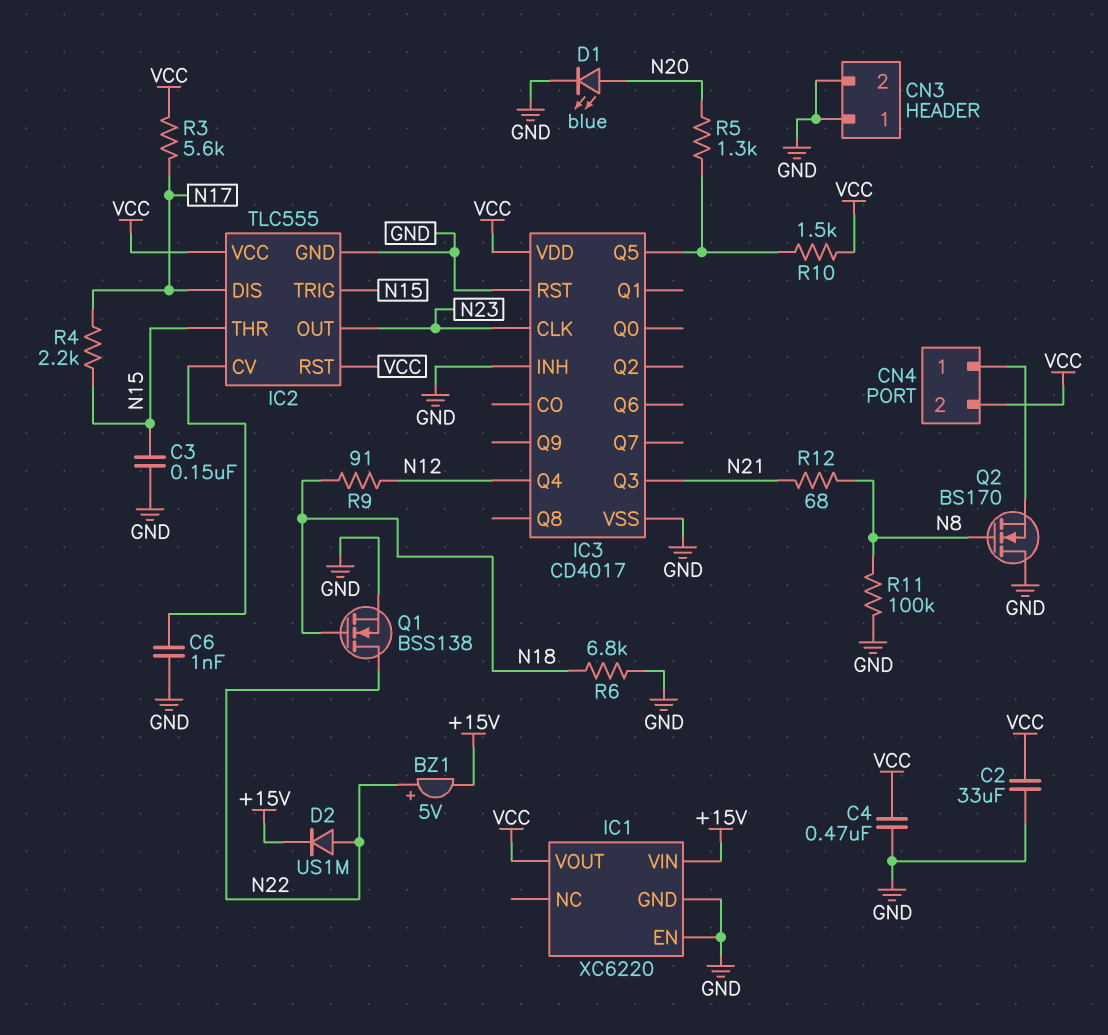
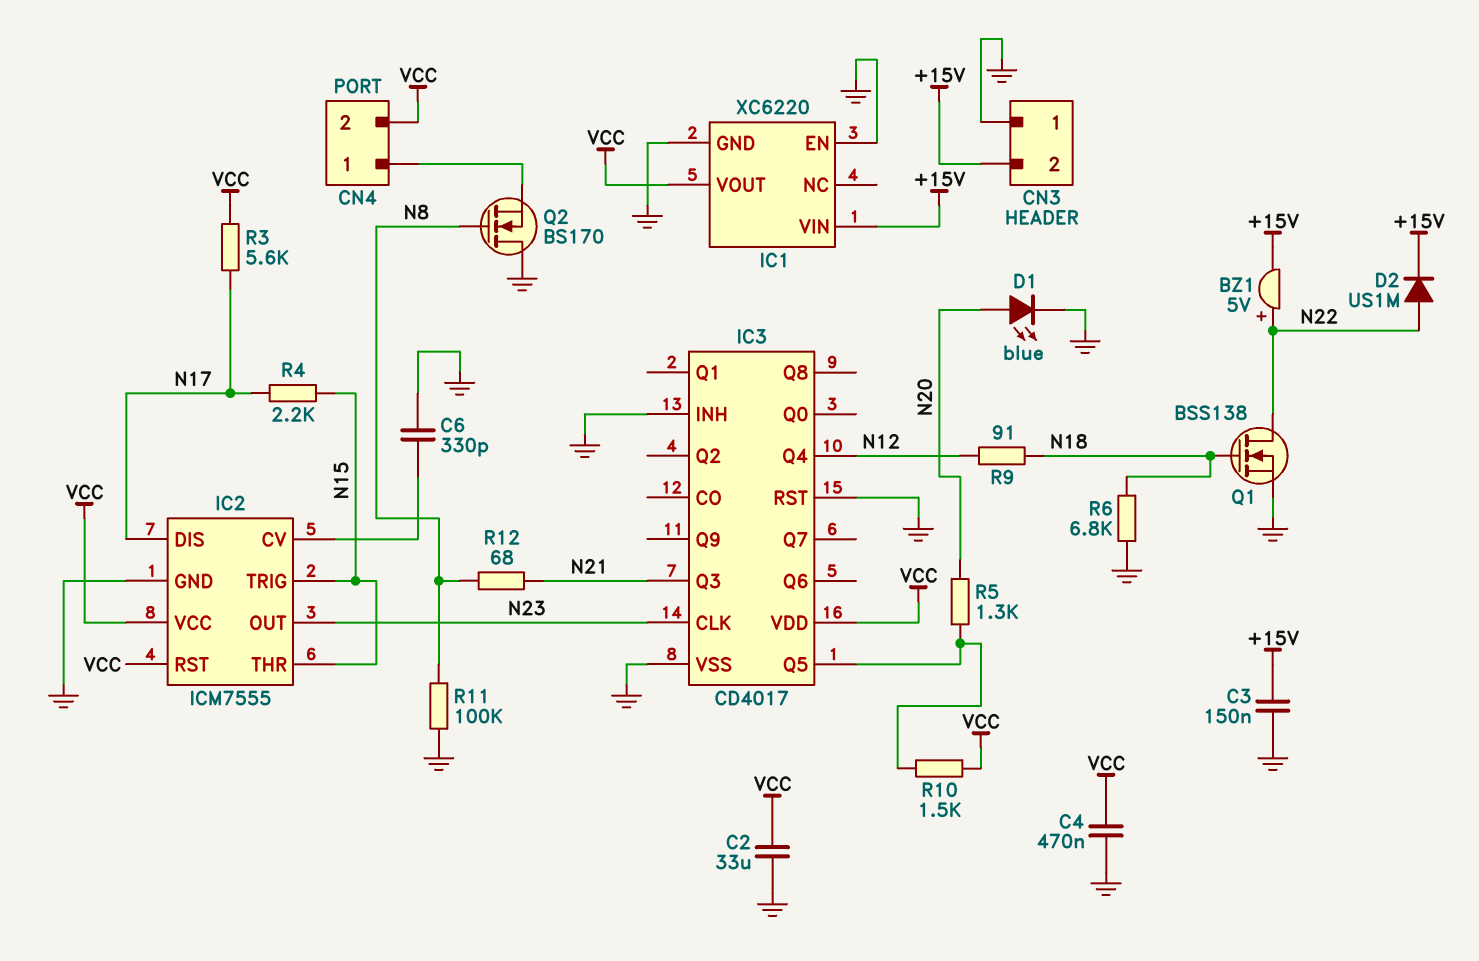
C3: 150nF (GND, N15) -> 150nF (+15V, GND)
C6: 1nF (GND, IC2/CV) -> 330pF (GND, IC2/CV)
CN3 pin 2: GND -> +15V
IC2: TLC555 -> ICM7555

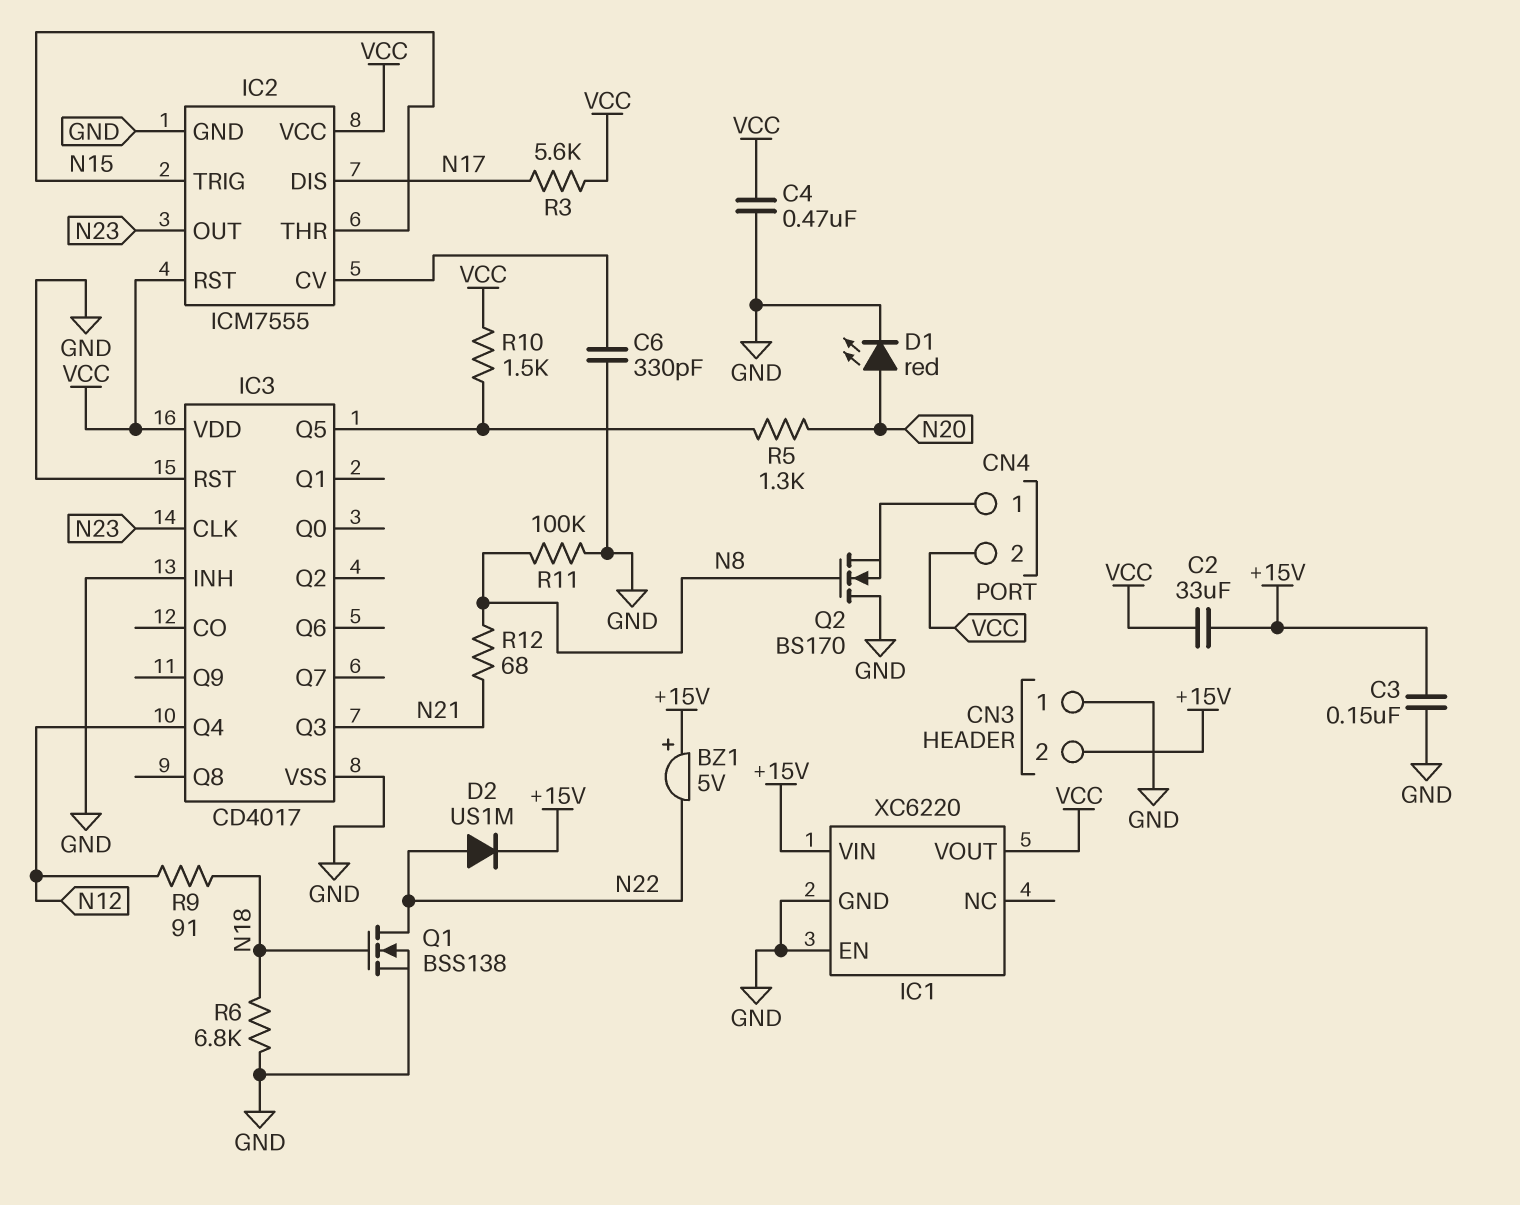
BZ1: buzzer 5V (plus N22, minus +15V) -> buzzer 5V (plus +15V, minus N22)
C2: 33uF (GND, VCC) -> 33uF (+15V, VCC)
D1: LED blue (A N20, K GND) -> LED red (A N20, K GND)
R4: 2.2k (N15, N17) -> none

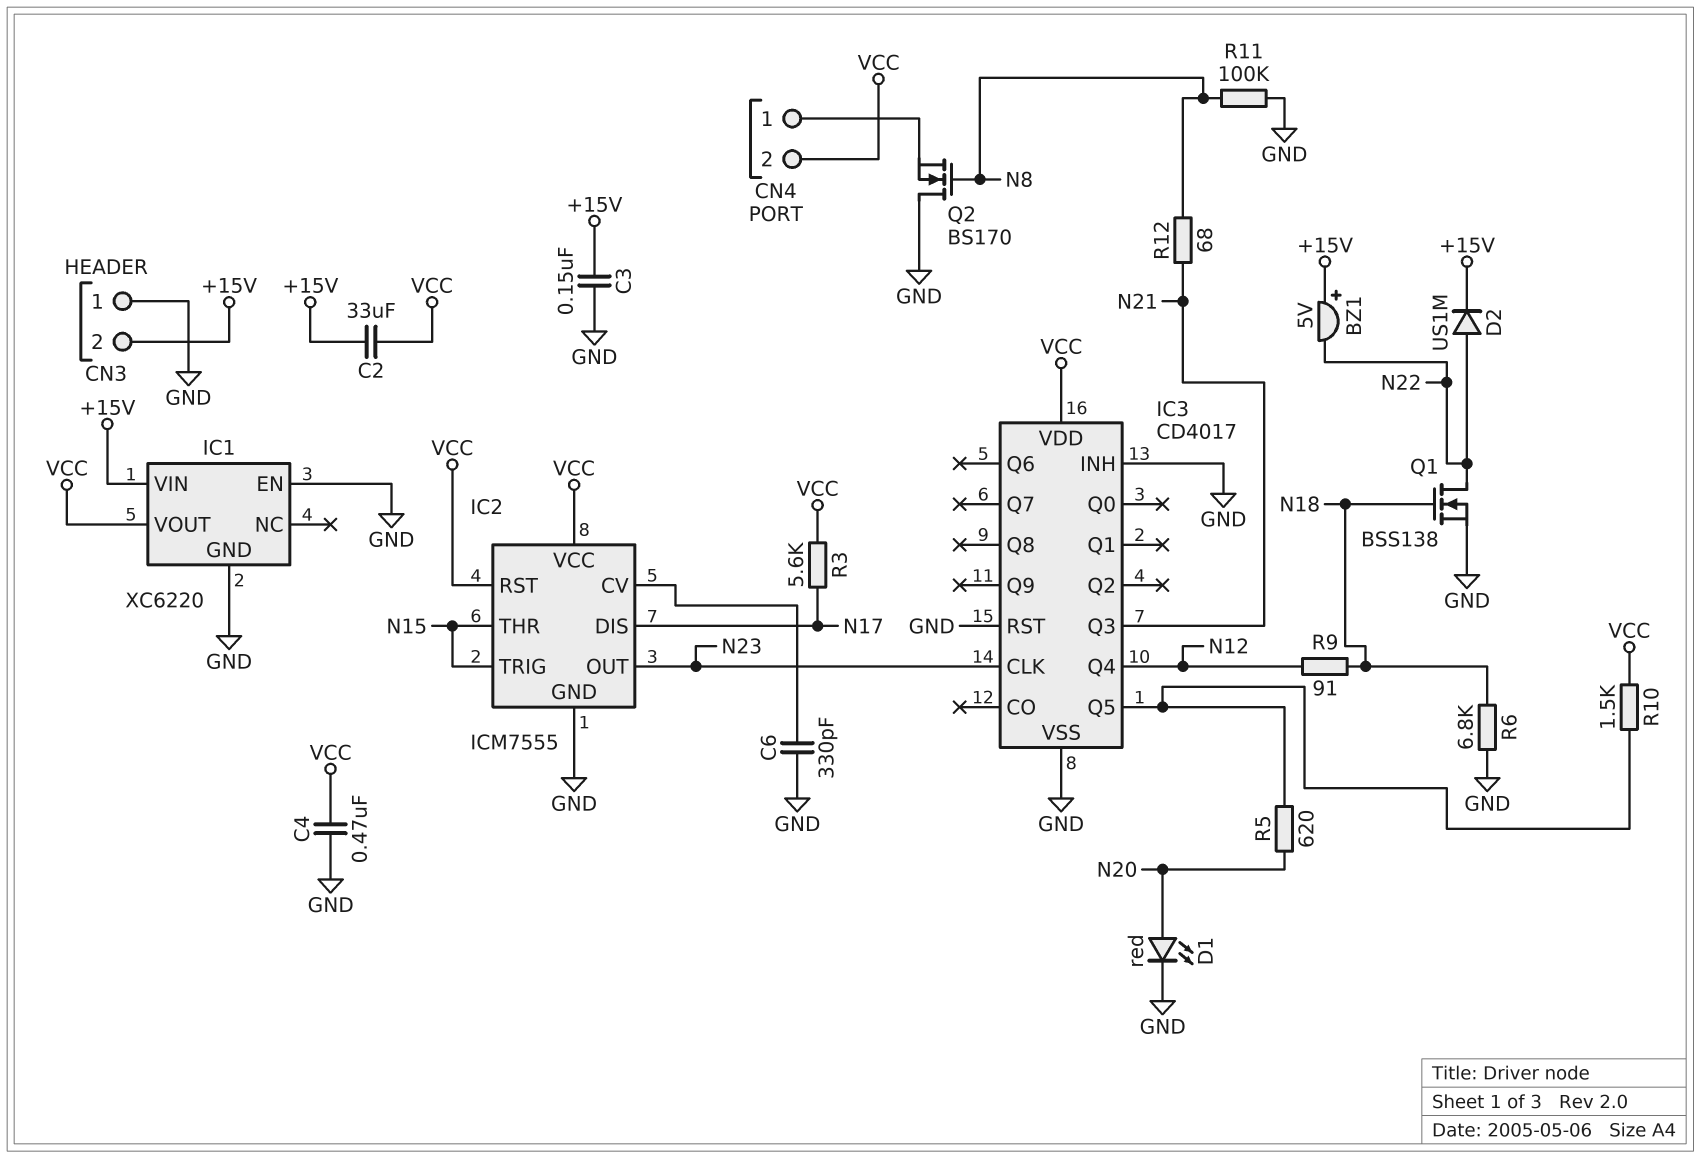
R5: 1.3k (IC3/Q5, N20) -> 620 (IC3/Q5, N20)

